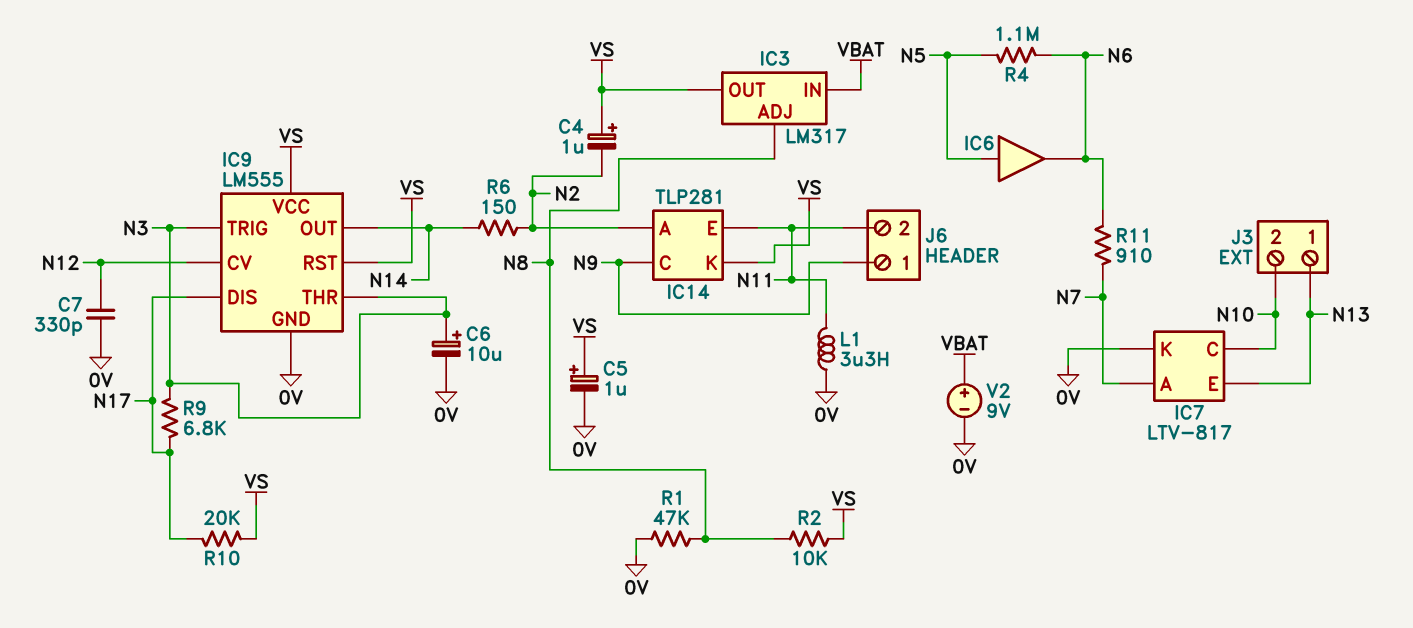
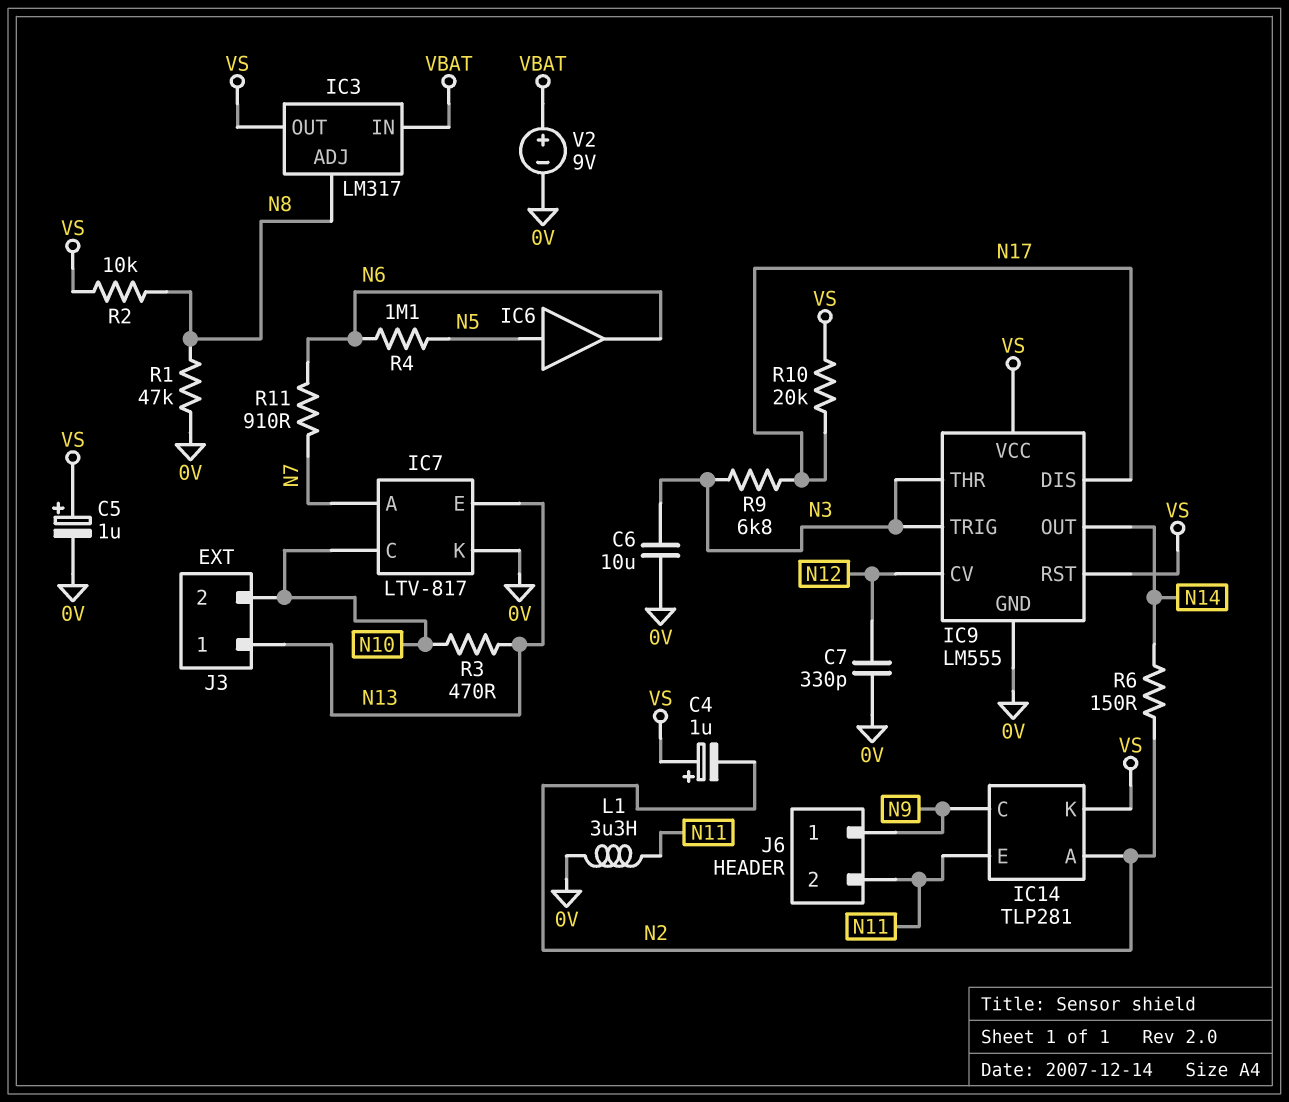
C6: 10uF (plus N3, minus 0V) -> 10uF (0V, N3)
R3: none -> 470 (N10, N13)

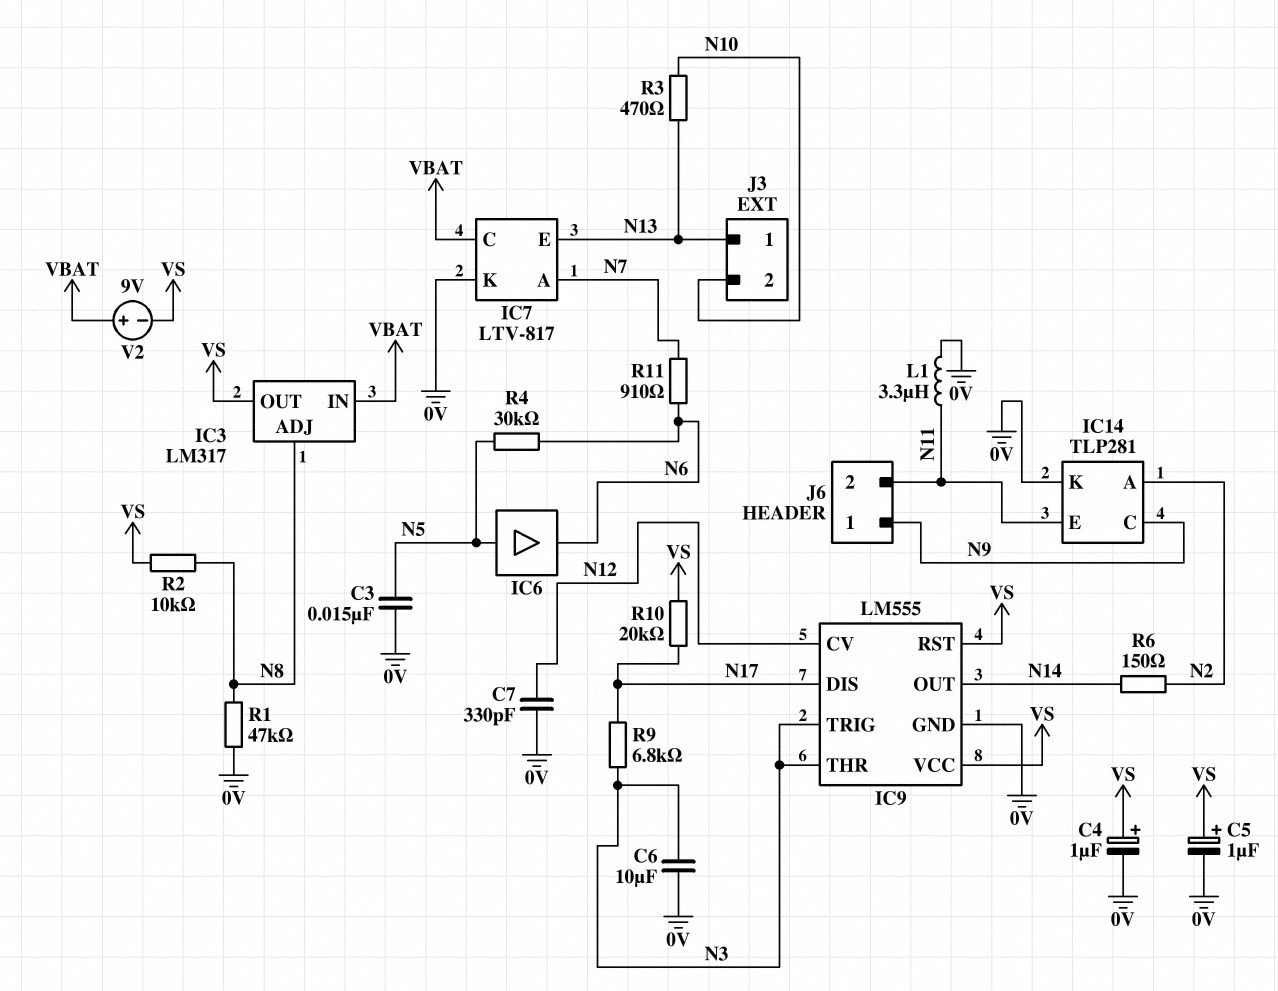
C3: none -> 15nF (0V, N5)
C4: 1uF (plus VS, minus N2) -> 1uF (plus VS, minus 0V)
IC7 pin C: N10 -> VBAT
IC14 pin K: VS -> 0V
R4: 1.1M (N5, N6) -> 30k (N5, N6)
V2: 9V (plus VBAT, minus 0V) -> 9V (plus VBAT, minus VS)

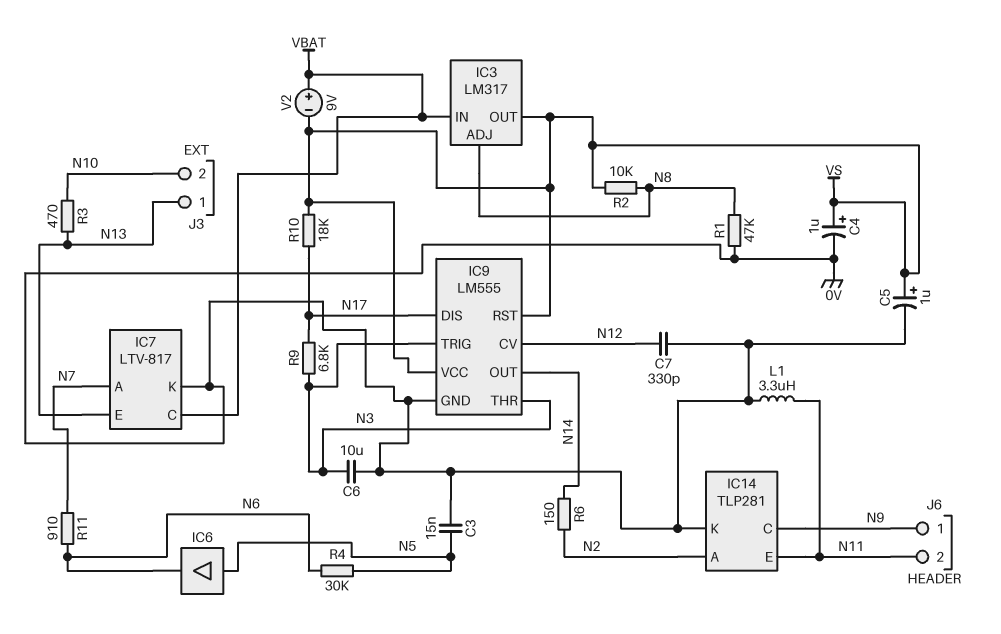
R10: 20k (N17, VS) -> 18k (N17, VS)

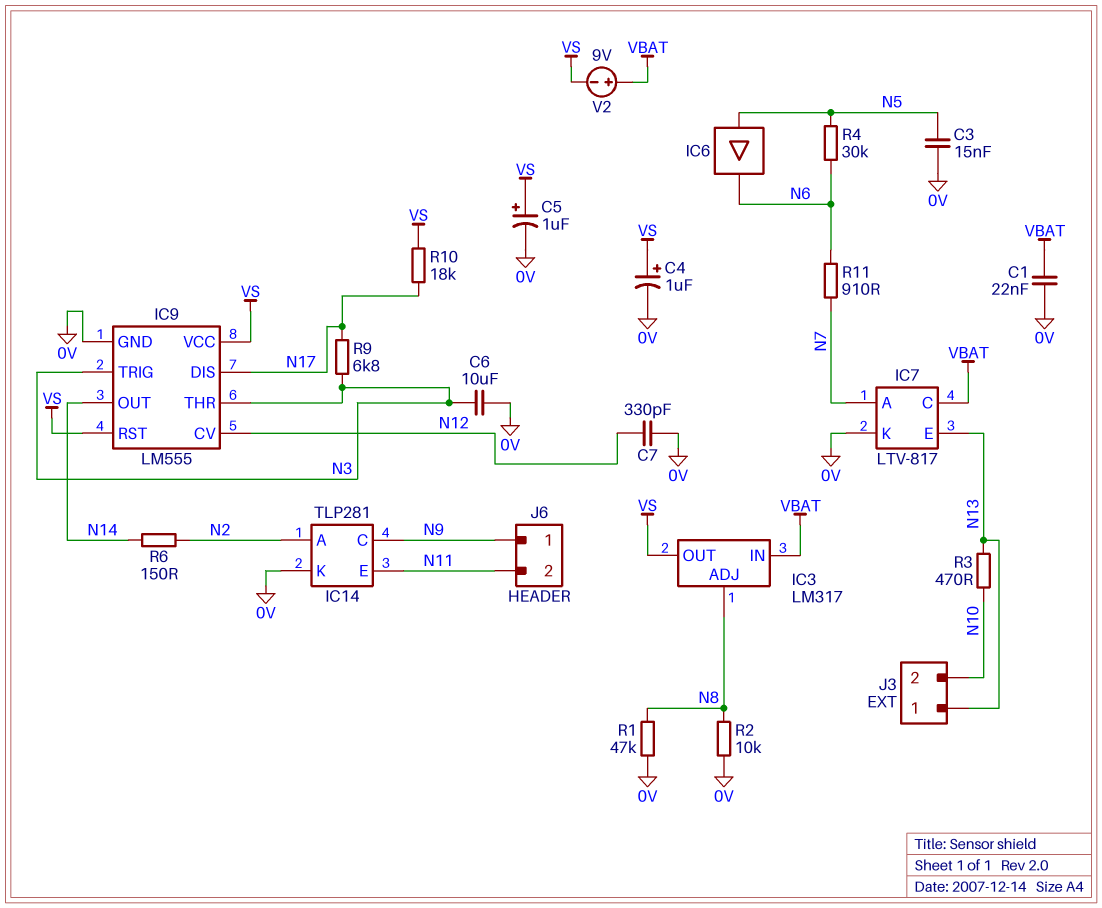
C1: none -> 22nF (0V, VBAT)
L1: 3.3uH (0V, N11) -> none
R2: 10k (N8, VS) -> 10k (0V, N8)

